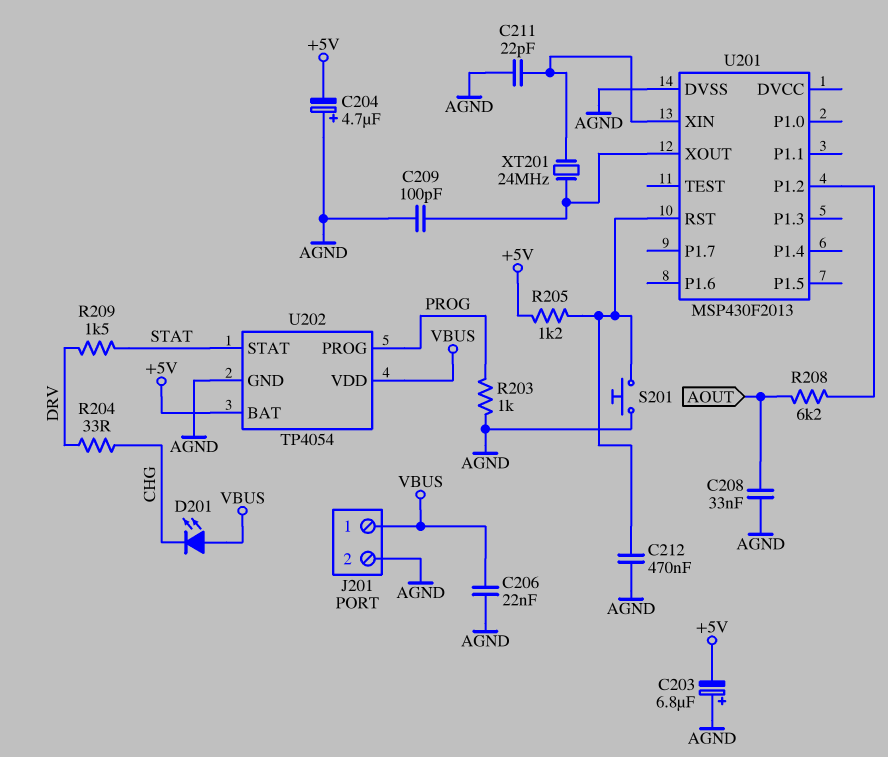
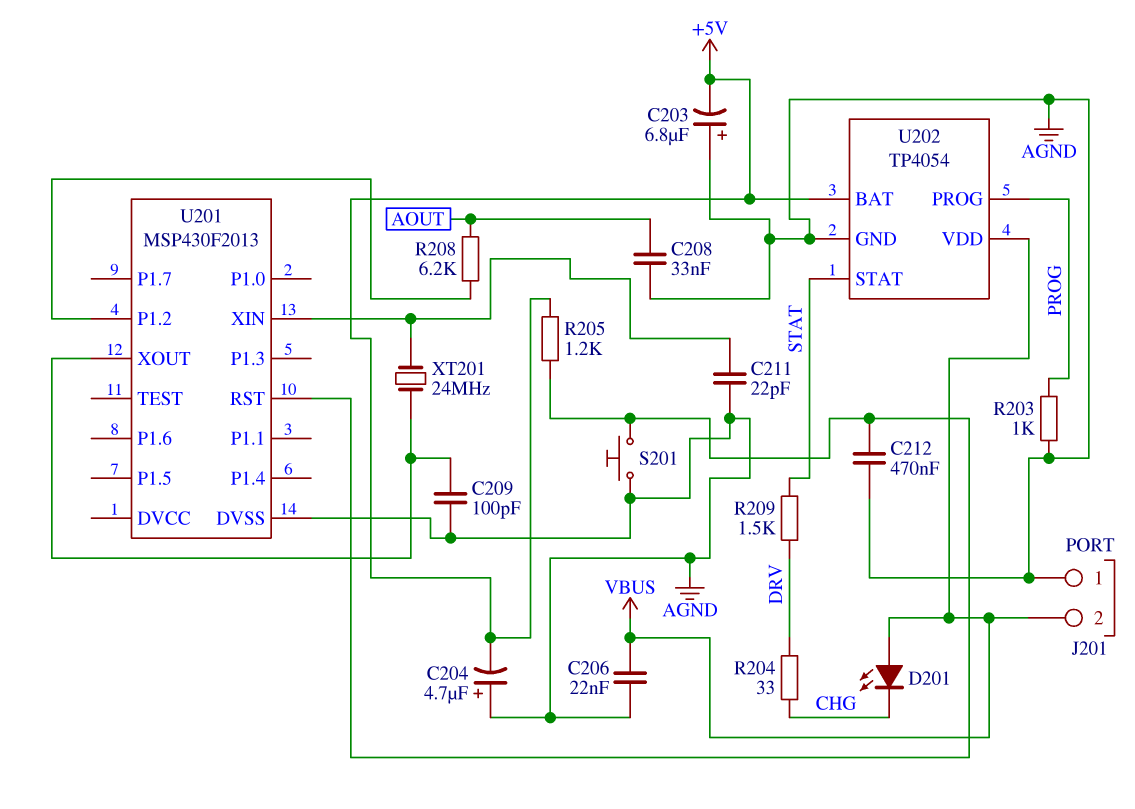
J201 pin 1: VBUS -> AGND
J201 pin 2: AGND -> VBUS

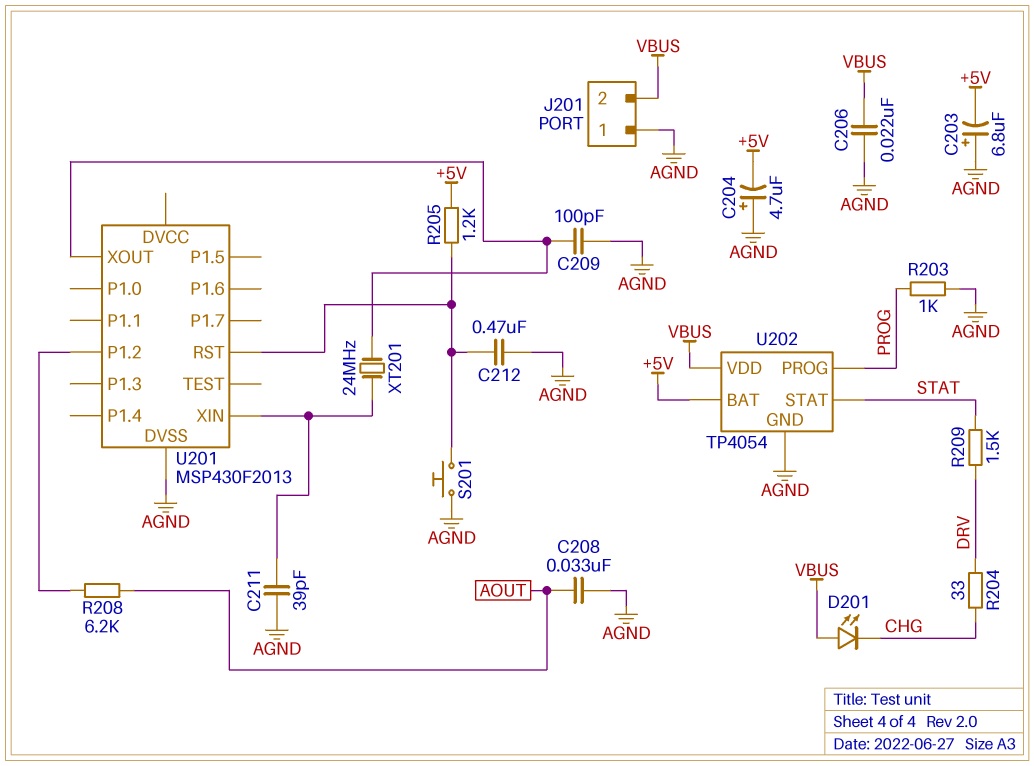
C211: 22pF (AGND, U201/XIN) -> 39pF (AGND, U201/XIN)

